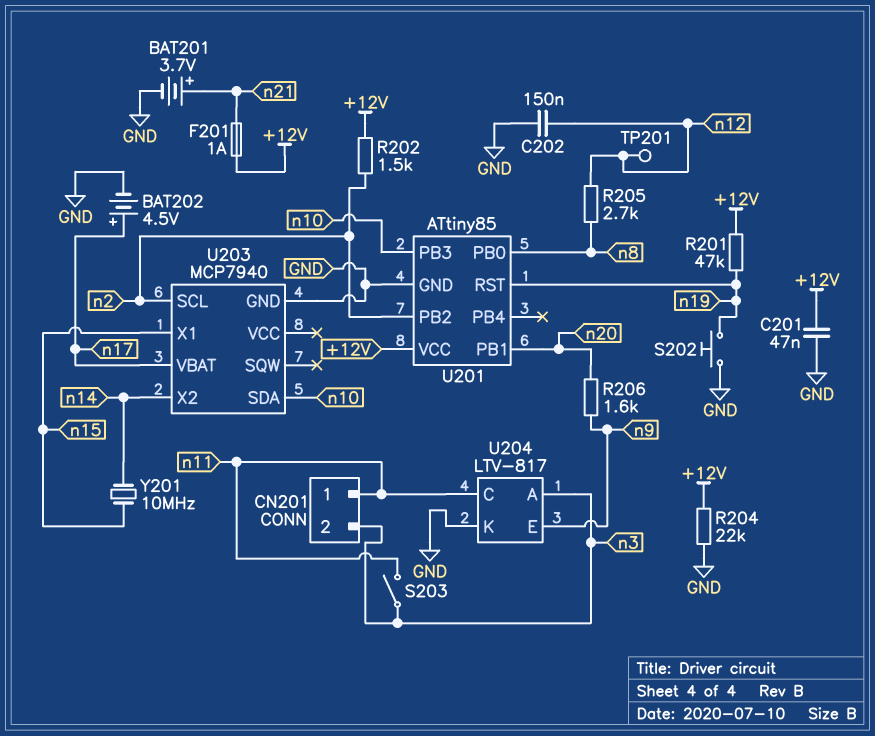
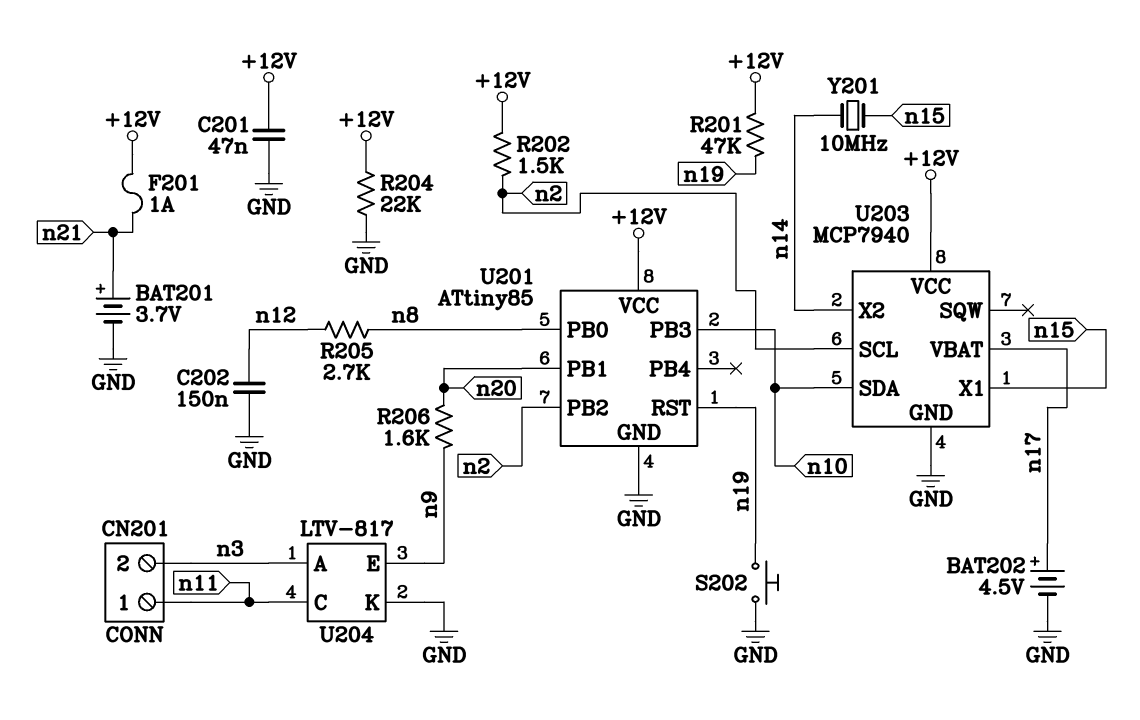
S203: switch (n3, n11) -> none
TP201: test point (n12) -> none
U203 pin VCC: none -> +12V

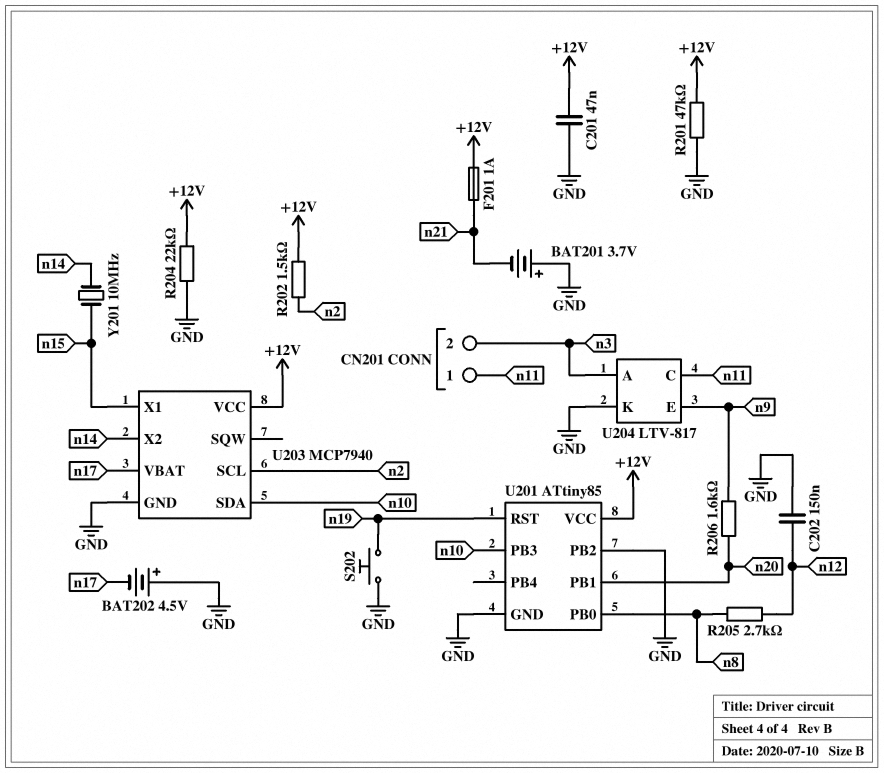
BAT201: 3.7V (plus n21, minus GND) -> 3.7V (plus GND, minus n21)
BAT202: 4.5V (plus n17, minus GND) -> 4.5V (plus GND, minus n17)
R201: 47k (+12V, n19) -> 47k (+12V, GND)
U201 pin PB2: n2 -> GND

